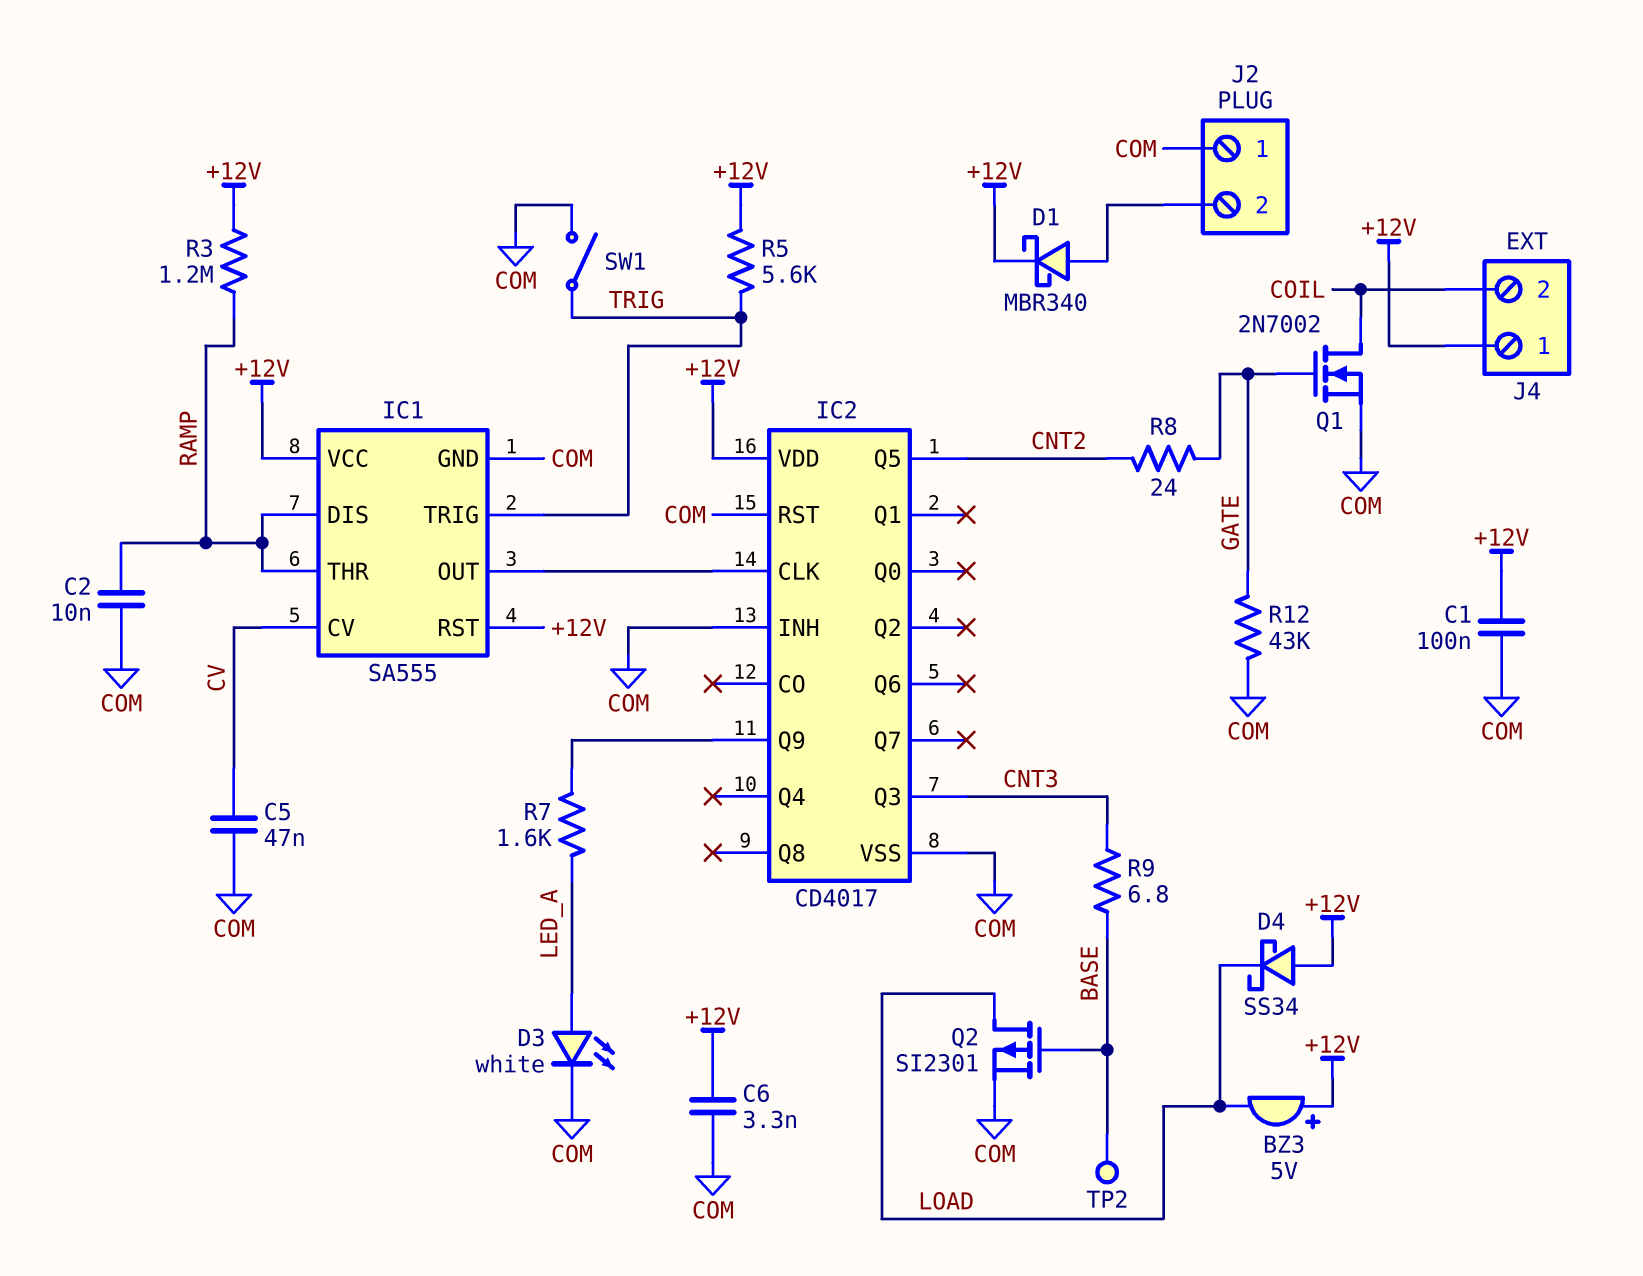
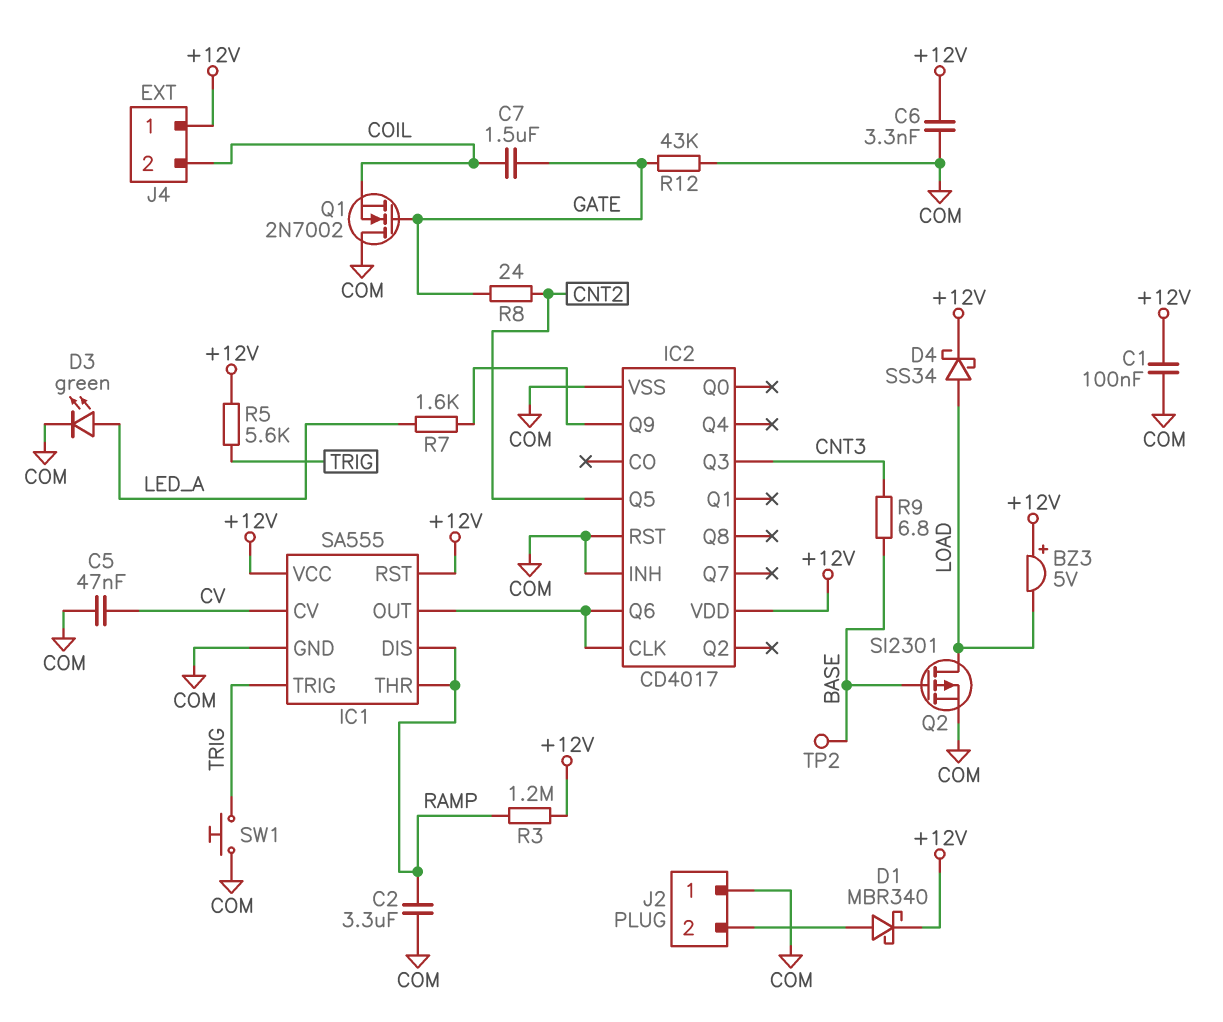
C2: 10nF (COM, RAMP) -> 3.3uF (COM, RAMP)
C7: none -> 1.5uF (COIL, GATE)
D3: LED white (A LED_A, K COM) -> LED green (A LED_A, K COM)
D4: schottky SS34 (A +12V, K LOAD) -> schottky SS34 (A LOAD, K +12V)
IC2 pin Q6: none -> IC1/OUT
Q1: NMOS 2N7002 (G GATE, D COIL, S COM) -> NMOS 2N7002 (G GATE, D COM, S COIL)
SW1: switch (COM, TRIG) -> button (COM, TRIG)

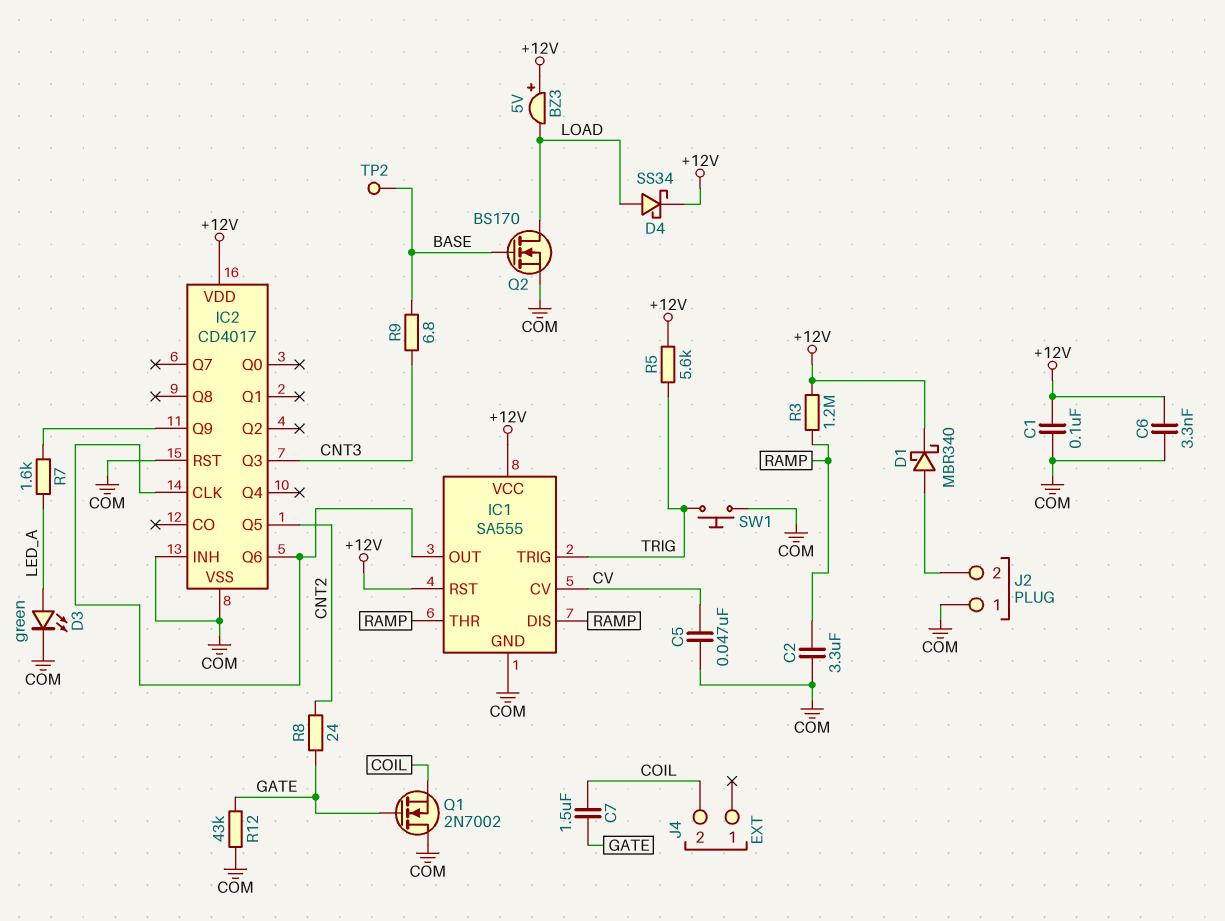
J4 pin 1: +12V -> none
Q2: PMOS SI2301 (G BASE, D LOAD, S COM) -> NMOS BS170 (G BASE, D LOAD, S COM)

